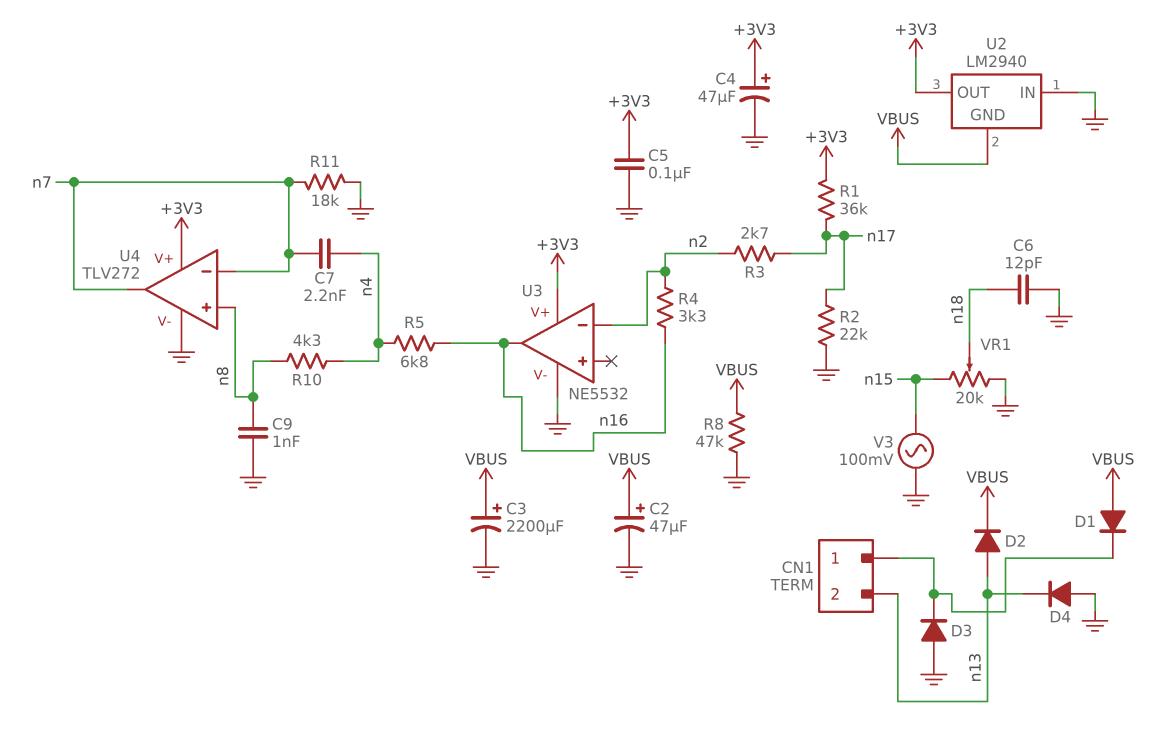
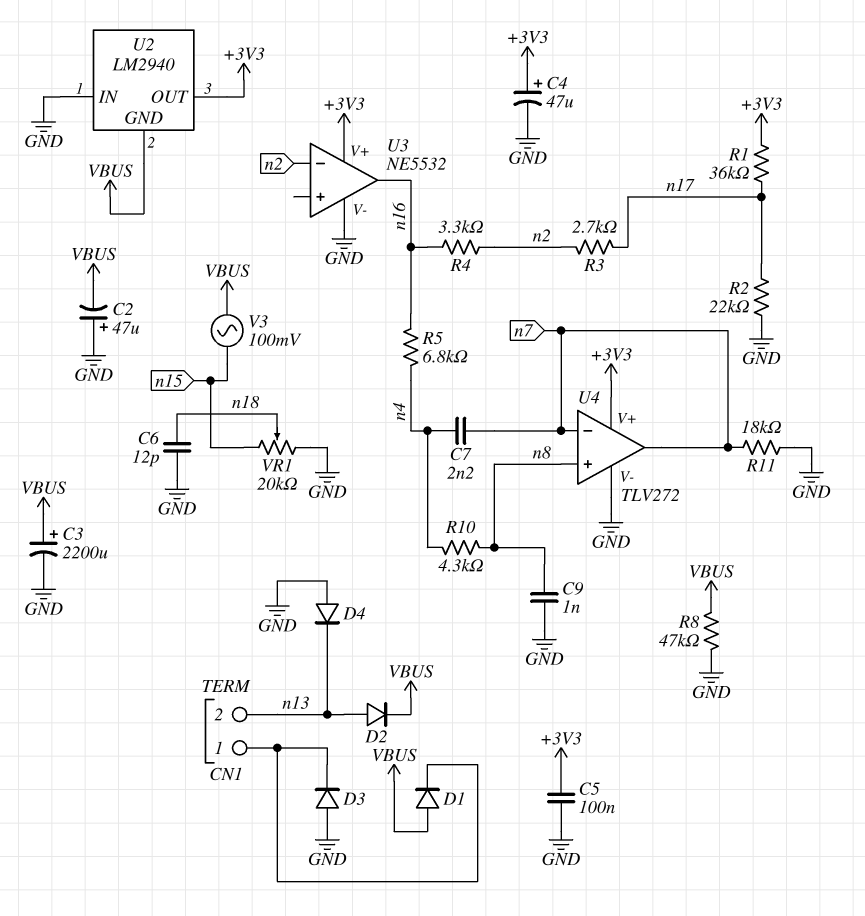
C2: 47uF (plus VBUS, minus GND) -> 47uF (plus GND, minus VBUS)
V3: AC 100mV (GND, n15) -> AC 100mV (VBUS, n15)

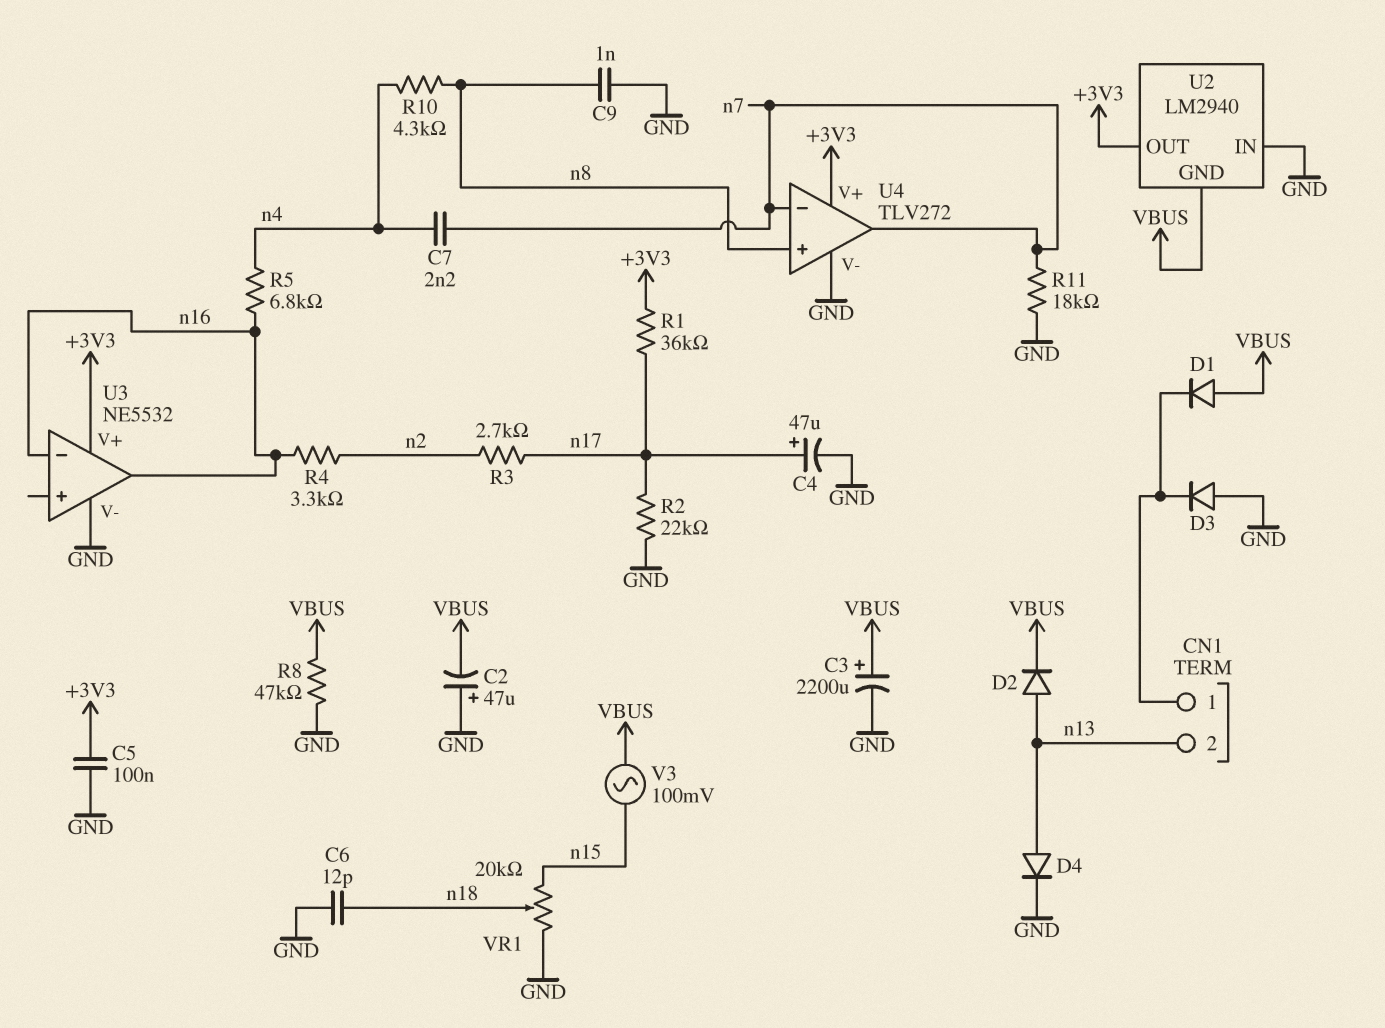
C4: 47uF (plus +3V3, minus GND) -> 47uF (plus n17, minus GND)
D4: diode (A GND, K n13) -> diode (A n13, K GND)
U3 pin in-: n2 -> n16

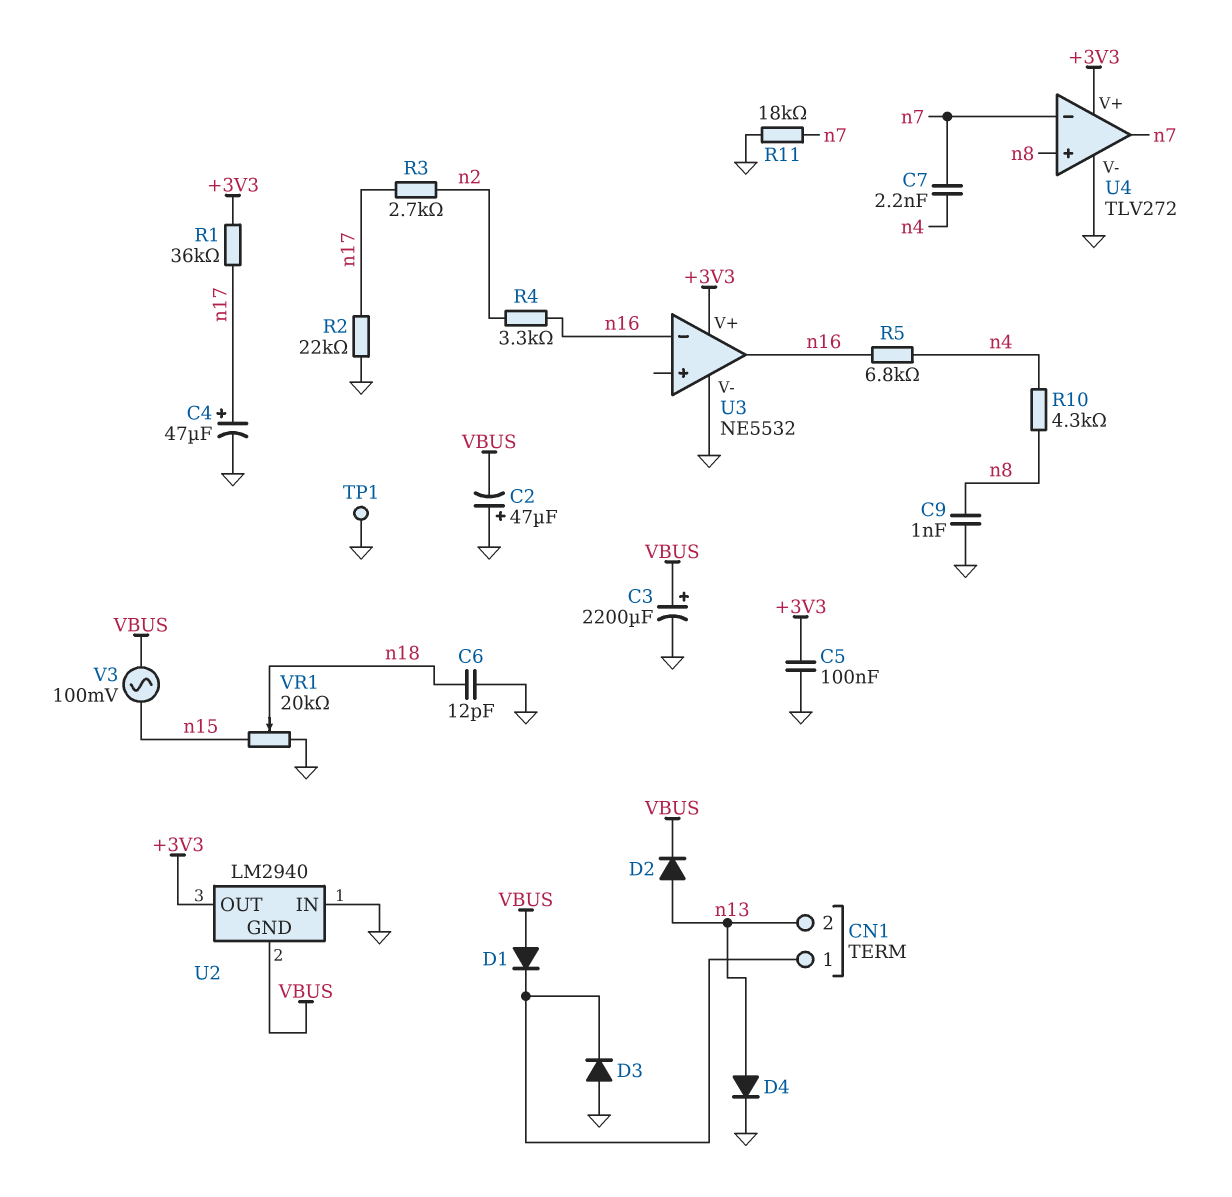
R8: 47k (GND, VBUS) -> none
TP1: none -> test point (GND)

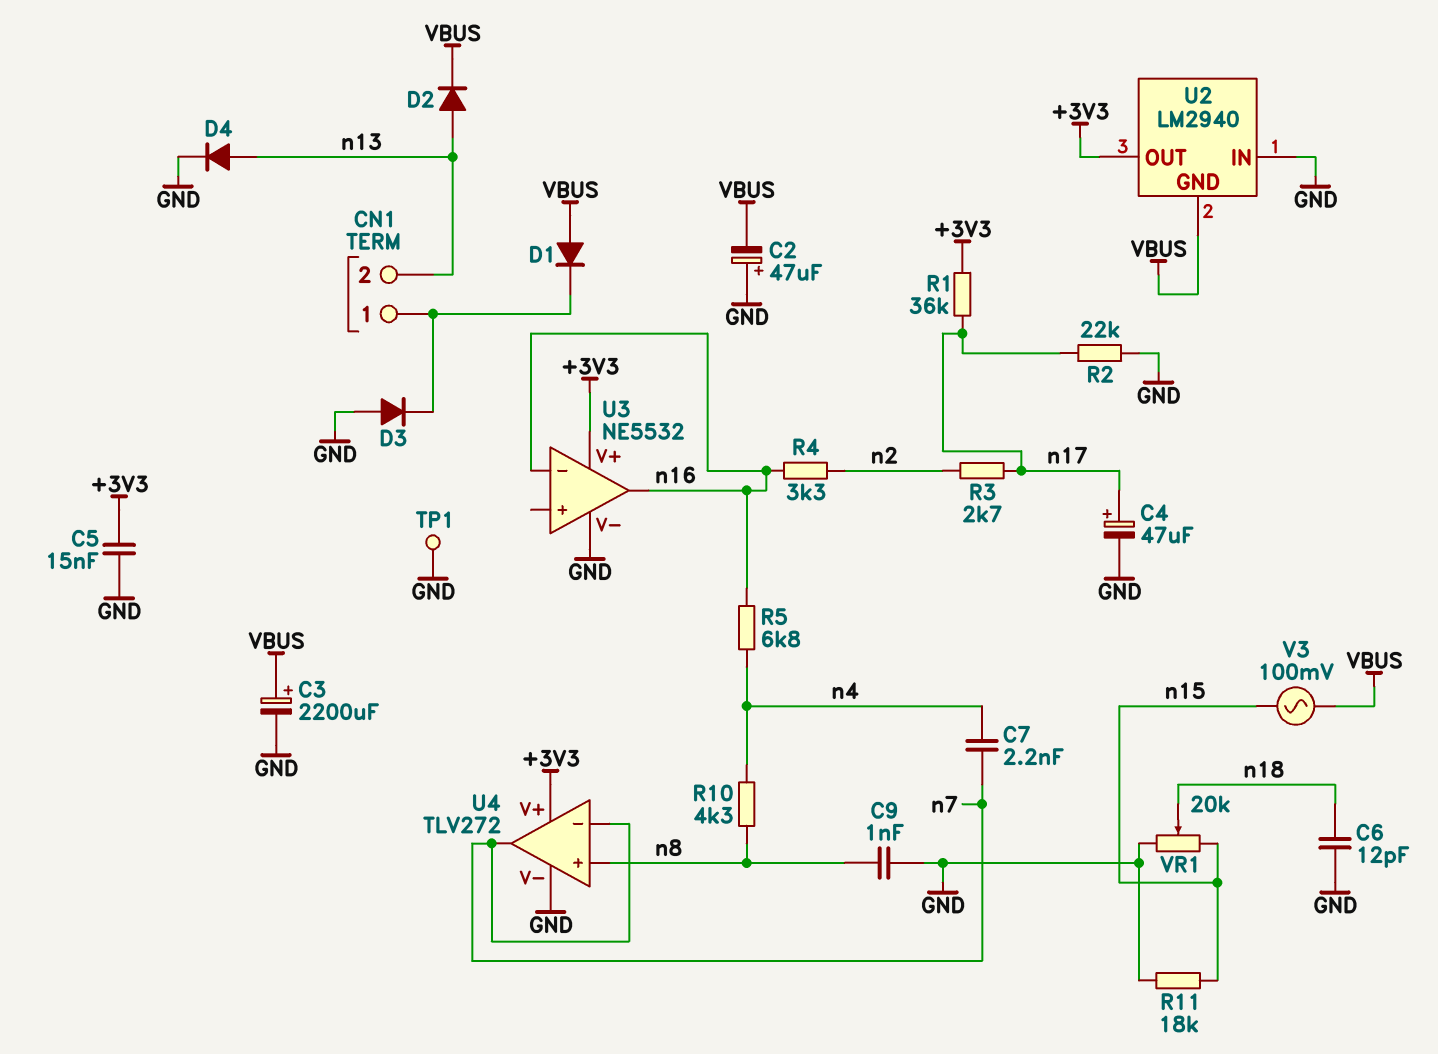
C5: 100nF (+3V3, GND) -> 15nF (+3V3, GND)
R11: 18k (GND, n7) -> 18k (GND, n15)

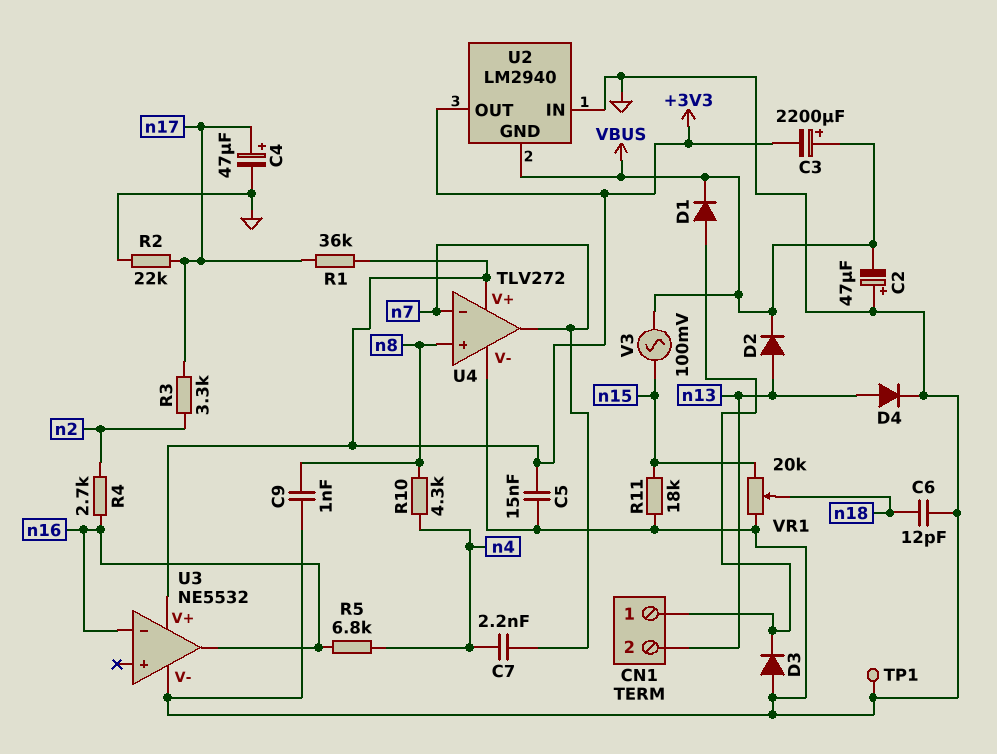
C3: 2200uF (plus VBUS, minus GND) -> 2200uF (plus VBUS, minus +3V3)
D1: diode (A VBUS, K CN1/1) -> diode (A CN1/1, K VBUS)
R3: 2.7k (n2, n17) -> 3.3k (n2, n17)
R4: 3.3k (n2, n16) -> 2.7k (n2, n16)

